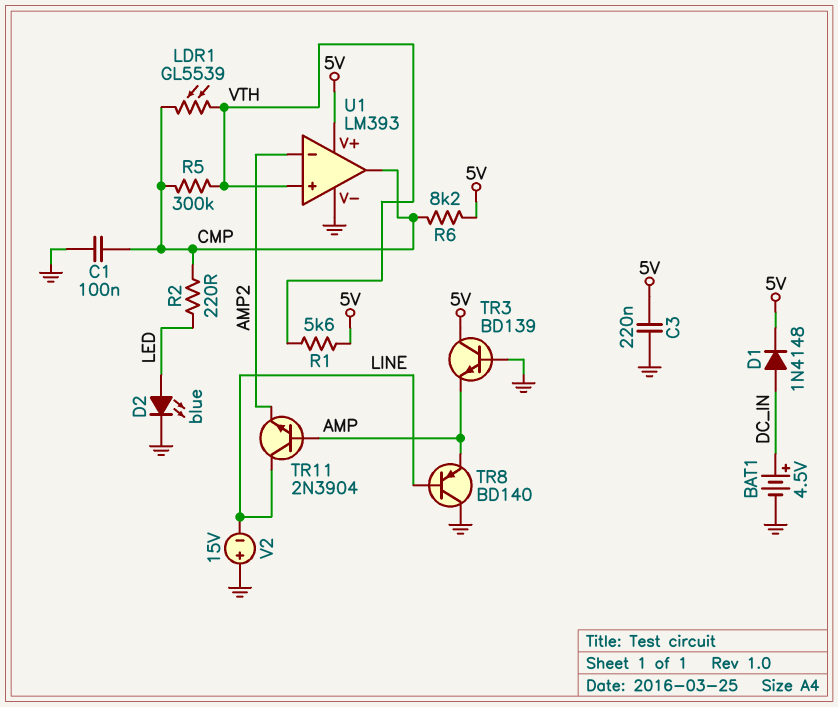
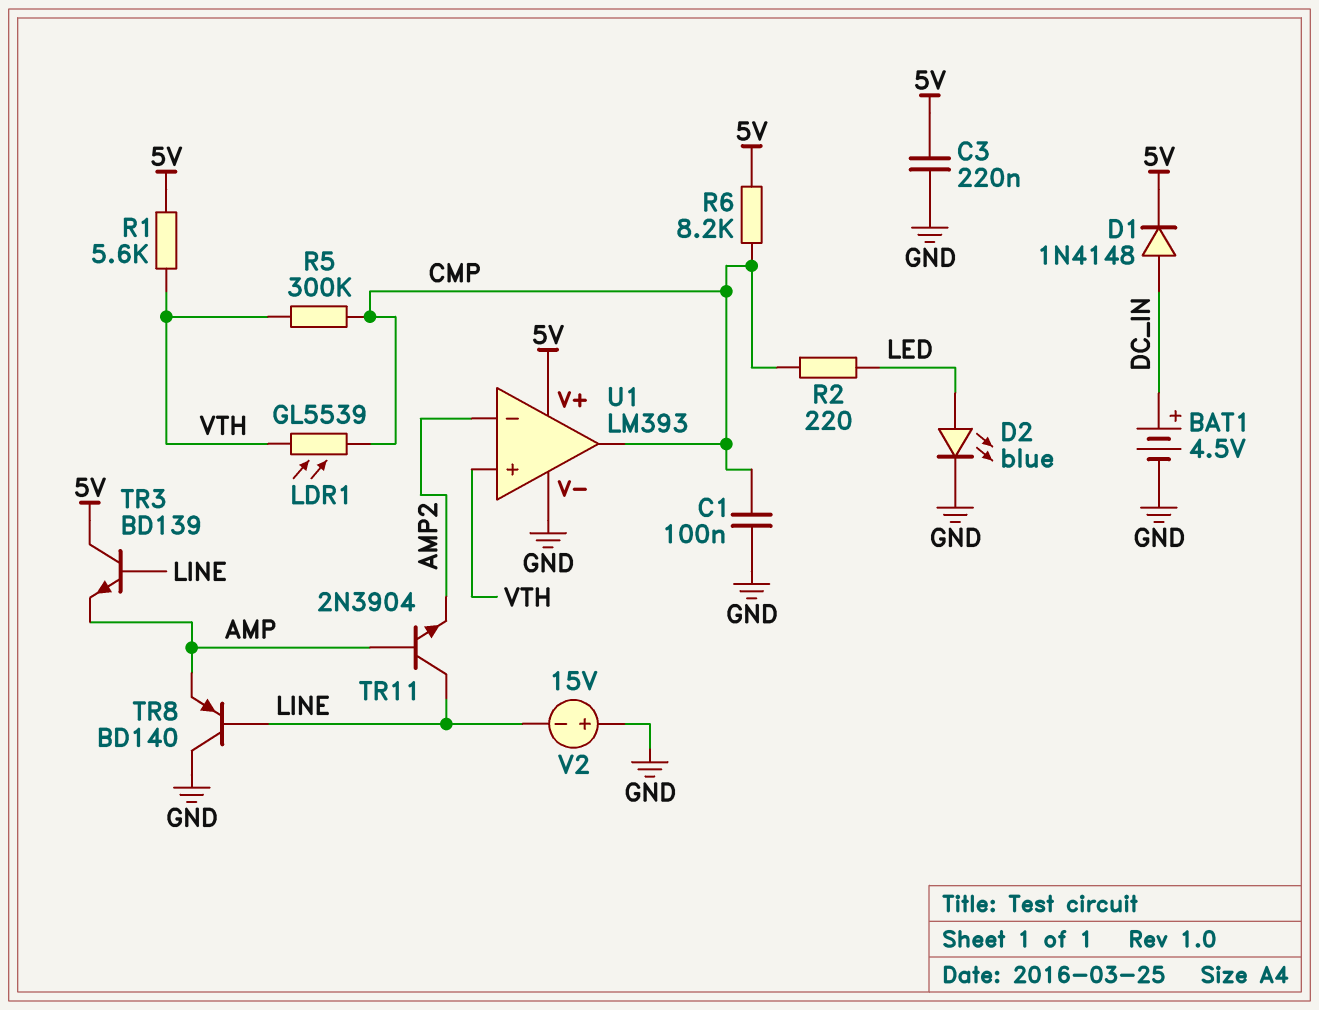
TR3: NPN BD139 (B GND, C 5V, E AMP) -> NPN BD139 (B LINE, C 5V, E AMP)

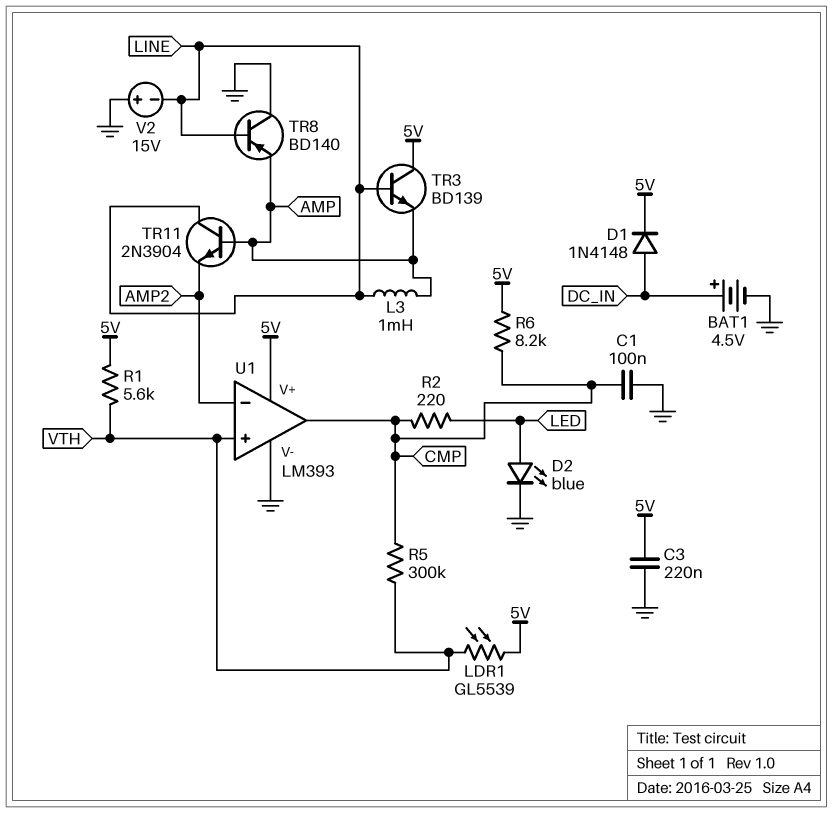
L3: none -> 1mH (AMP, LINE)
LDR1: GL5539 (CMP, VTH) -> GL5539 (5V, VTH)

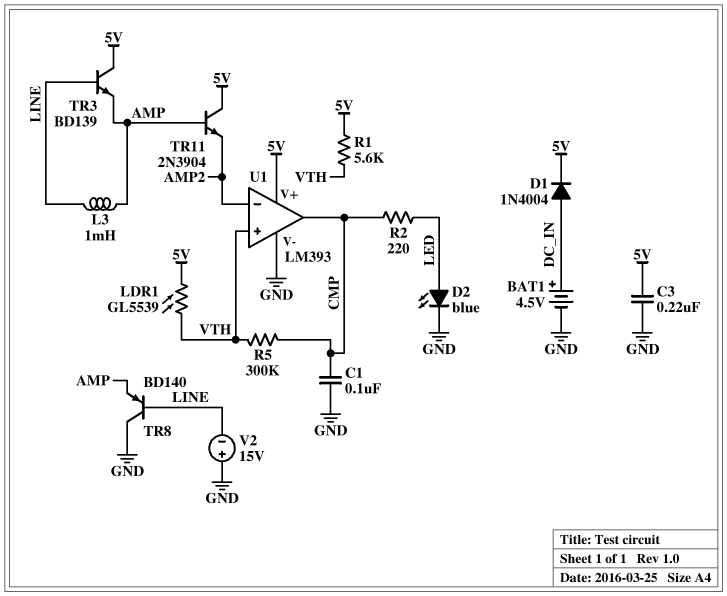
D1: diode 1N4148 (A DC_IN, K 5V) -> diode 1N4004 (A DC_IN, K 5V)
R6: 8.2k (5V, CMP) -> none
TR11: NPN 2N3904 (B AMP, C LINE, E AMP2) -> NPN 2N3904 (B AMP, C 5V, E AMP2)

